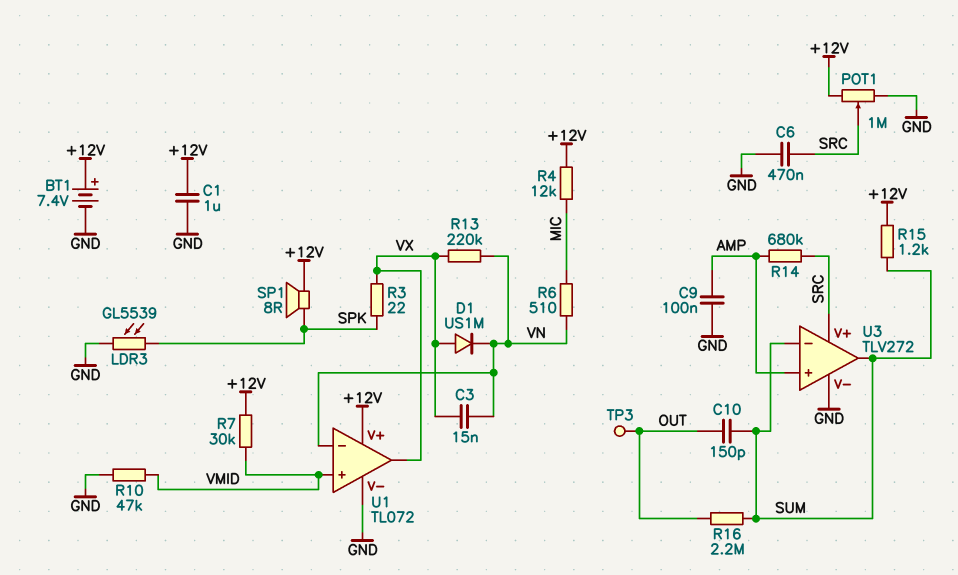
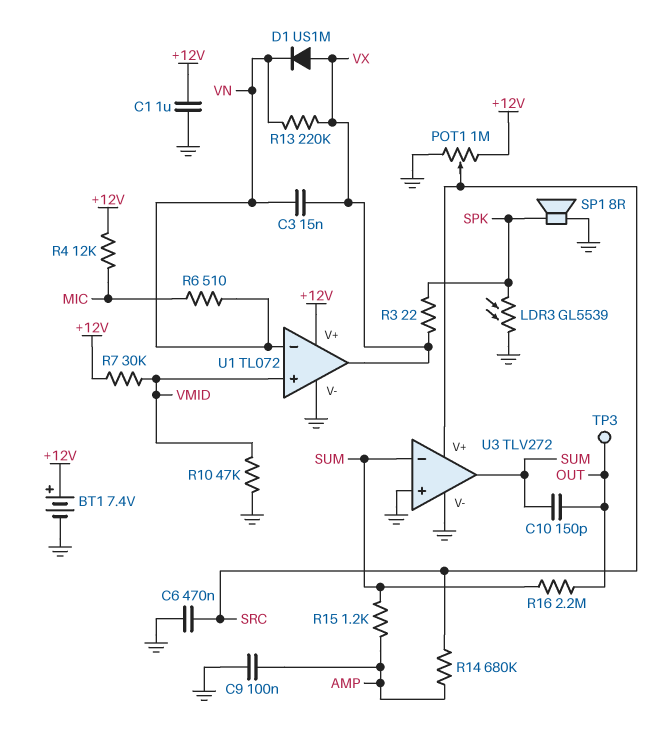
R15: 1.2k (+12V, SUM) -> 1.2k (AMP, SUM)
SP1: speaker 8R (+12V, SPK) -> speaker 8R (GND, SPK)
U3 pin in+: AMP -> GND

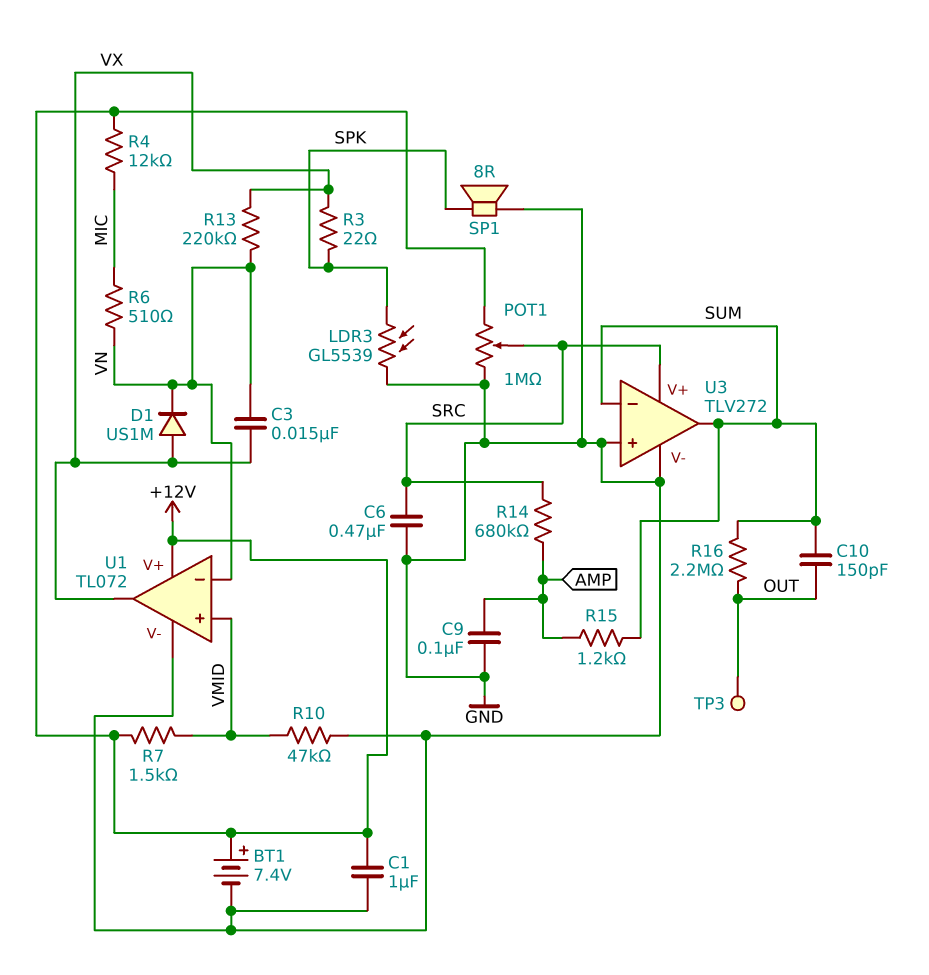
R7: 30k (+12V, VMID) -> 1.5k (+12V, VMID)

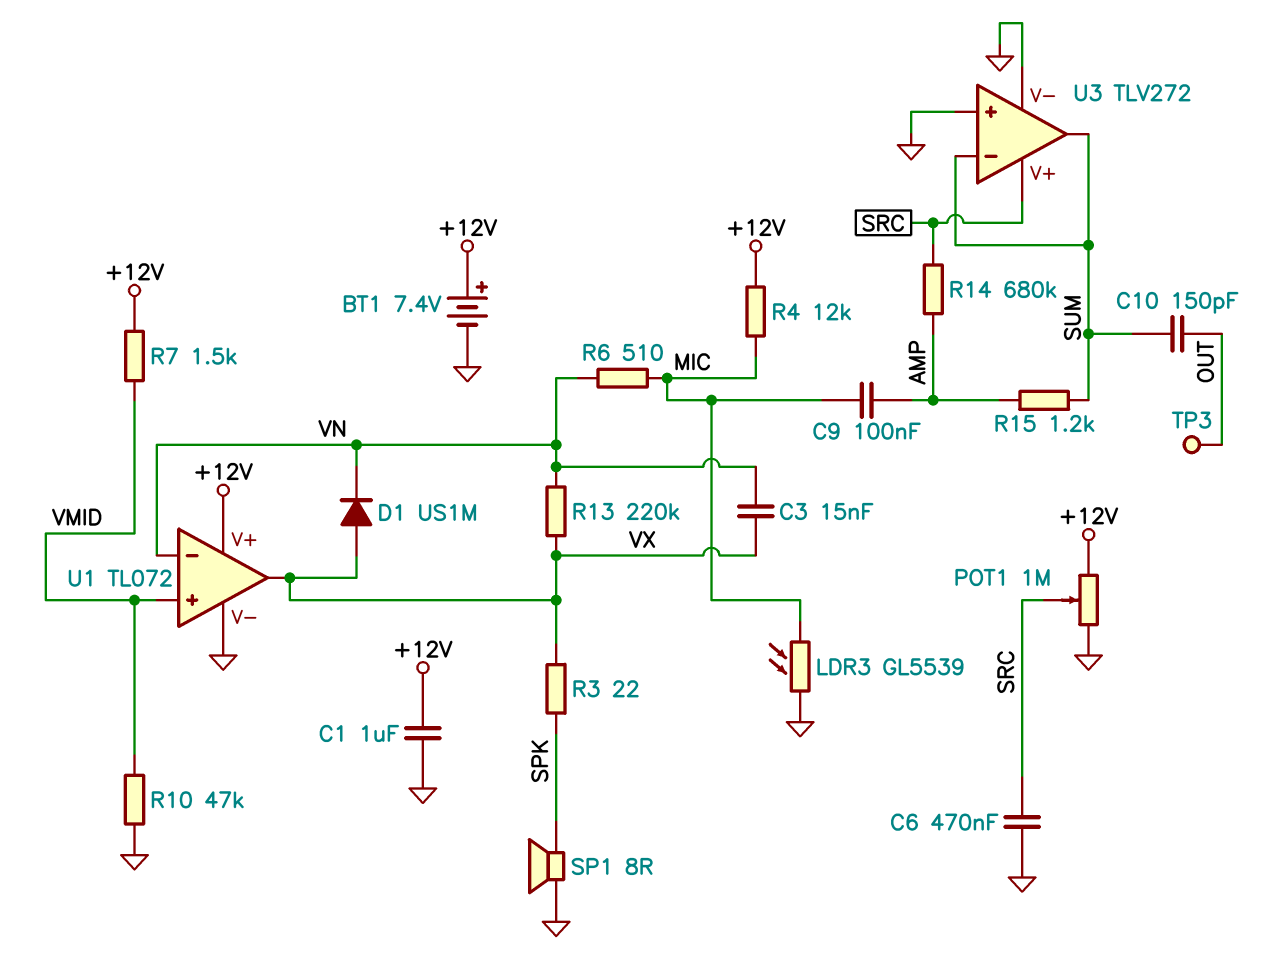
C9: 100nF (AMP, GND) -> 100nF (AMP, MIC)
LDR3: GL5539 (GND, SPK) -> GL5539 (GND, MIC)
R16: 2.2M (OUT, SUM) -> none

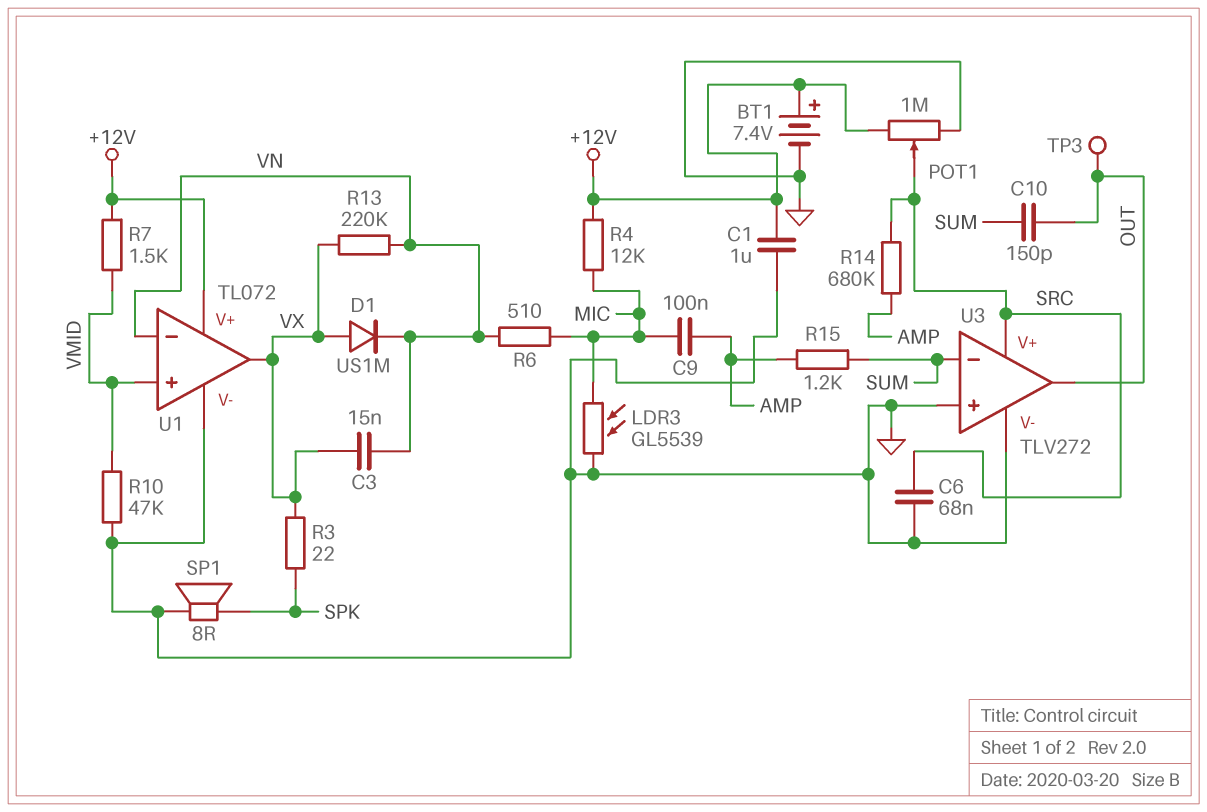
C6: 470nF (GND, SRC) -> 68nF (GND, SRC)
U3 pin out: SUM -> OUT

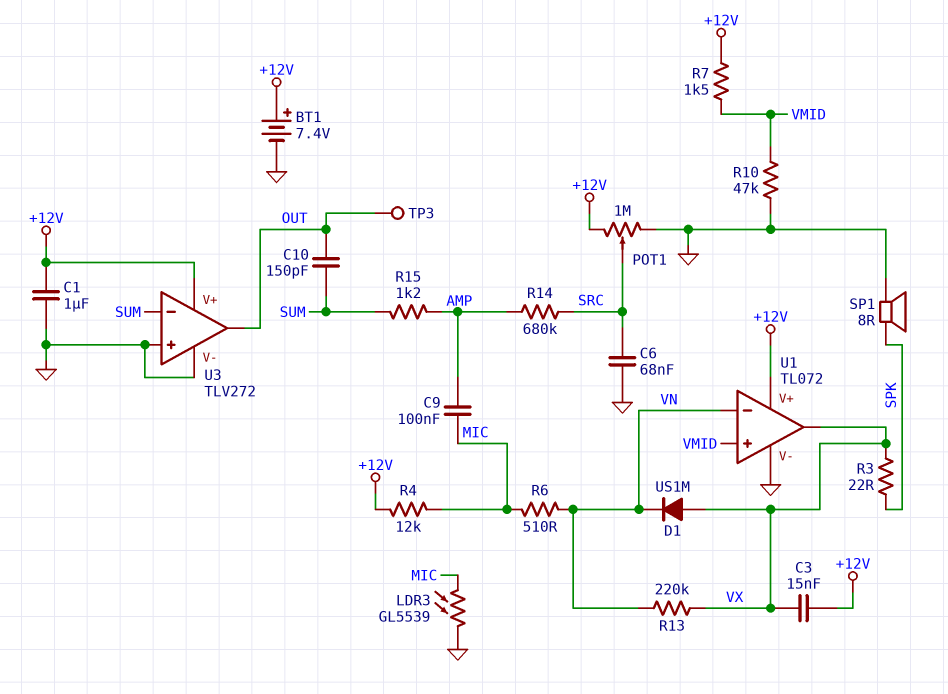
C3: 15nF (VN, VX) -> 15nF (+12V, VX)
U3 pin V+: SRC -> +12V

